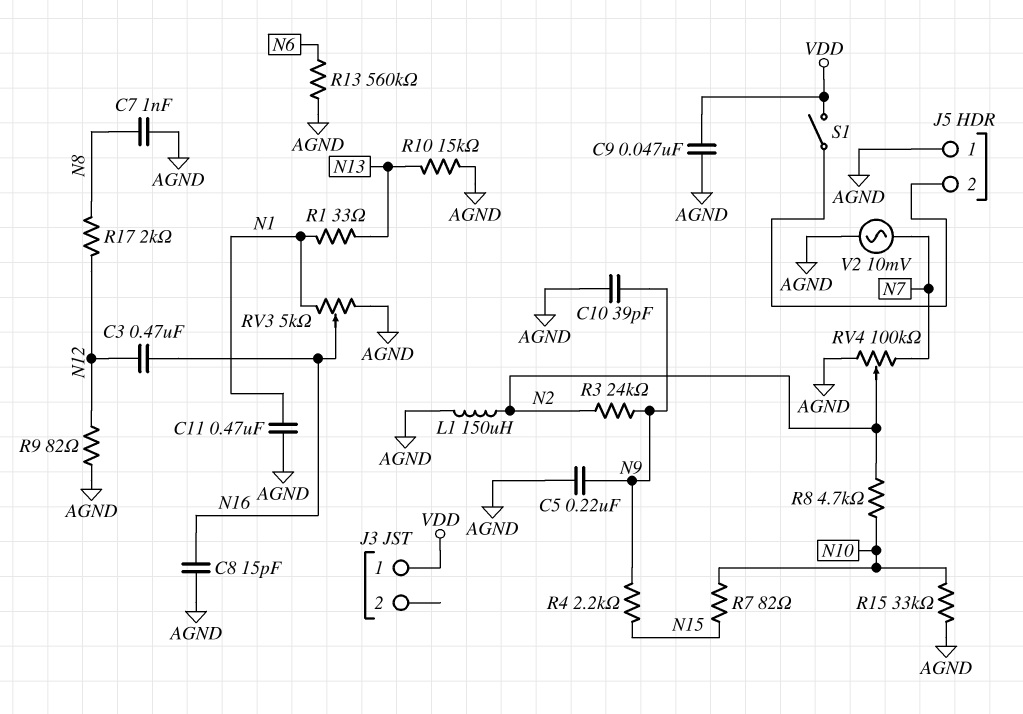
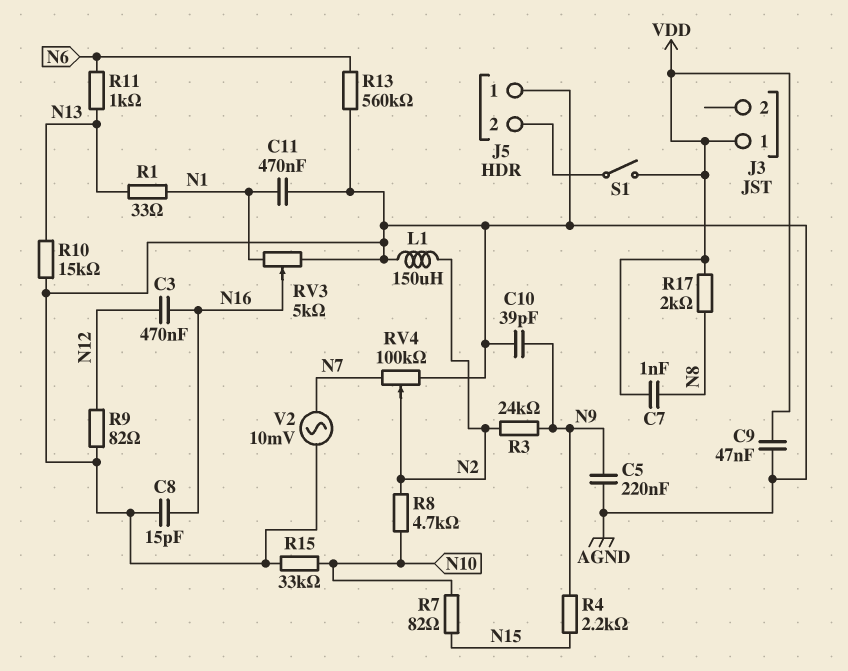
C7: 1nF (AGND, N8) -> 1nF (N8, VDD)
R11: none -> 1k (N6, N13)
R17: 2k (N8, N12) -> 2k (N8, VDD)

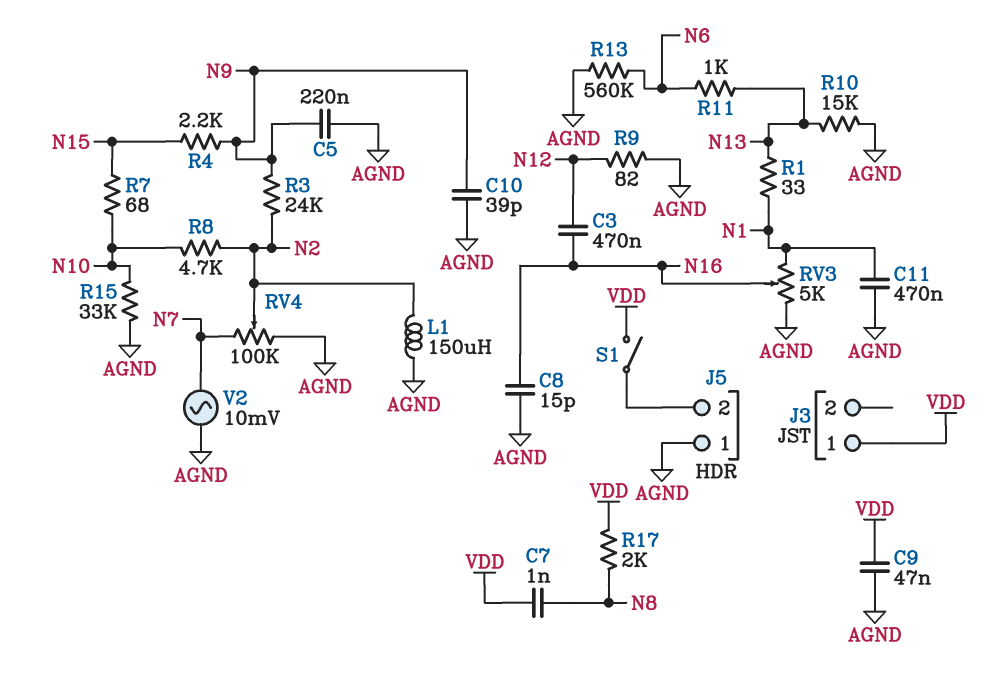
R7: 82 (N10, N15) -> 68 (N10, N15)

